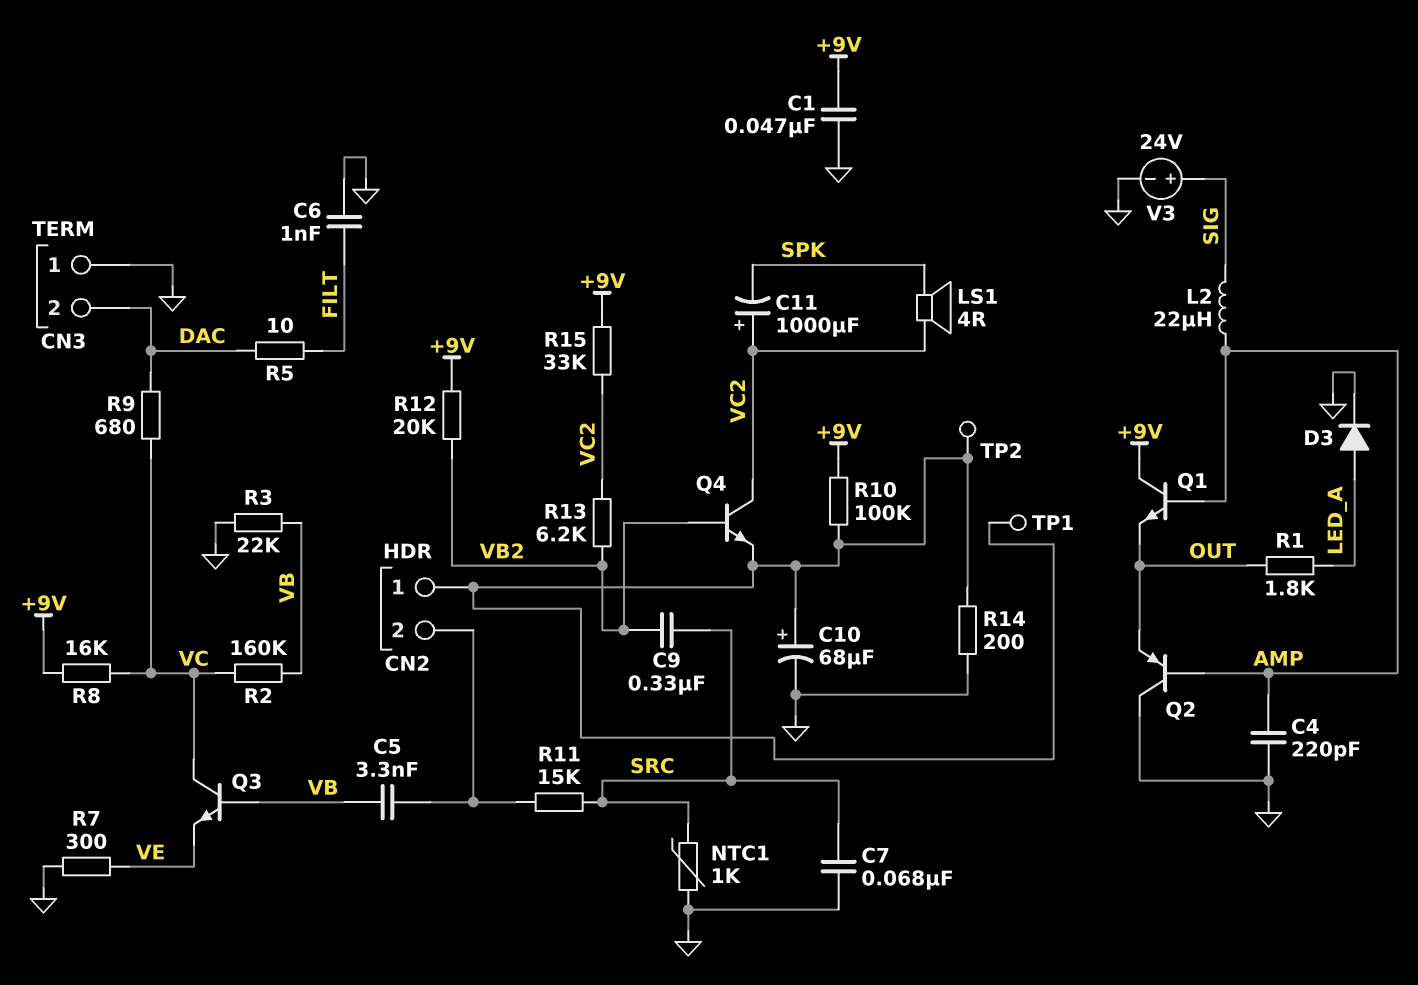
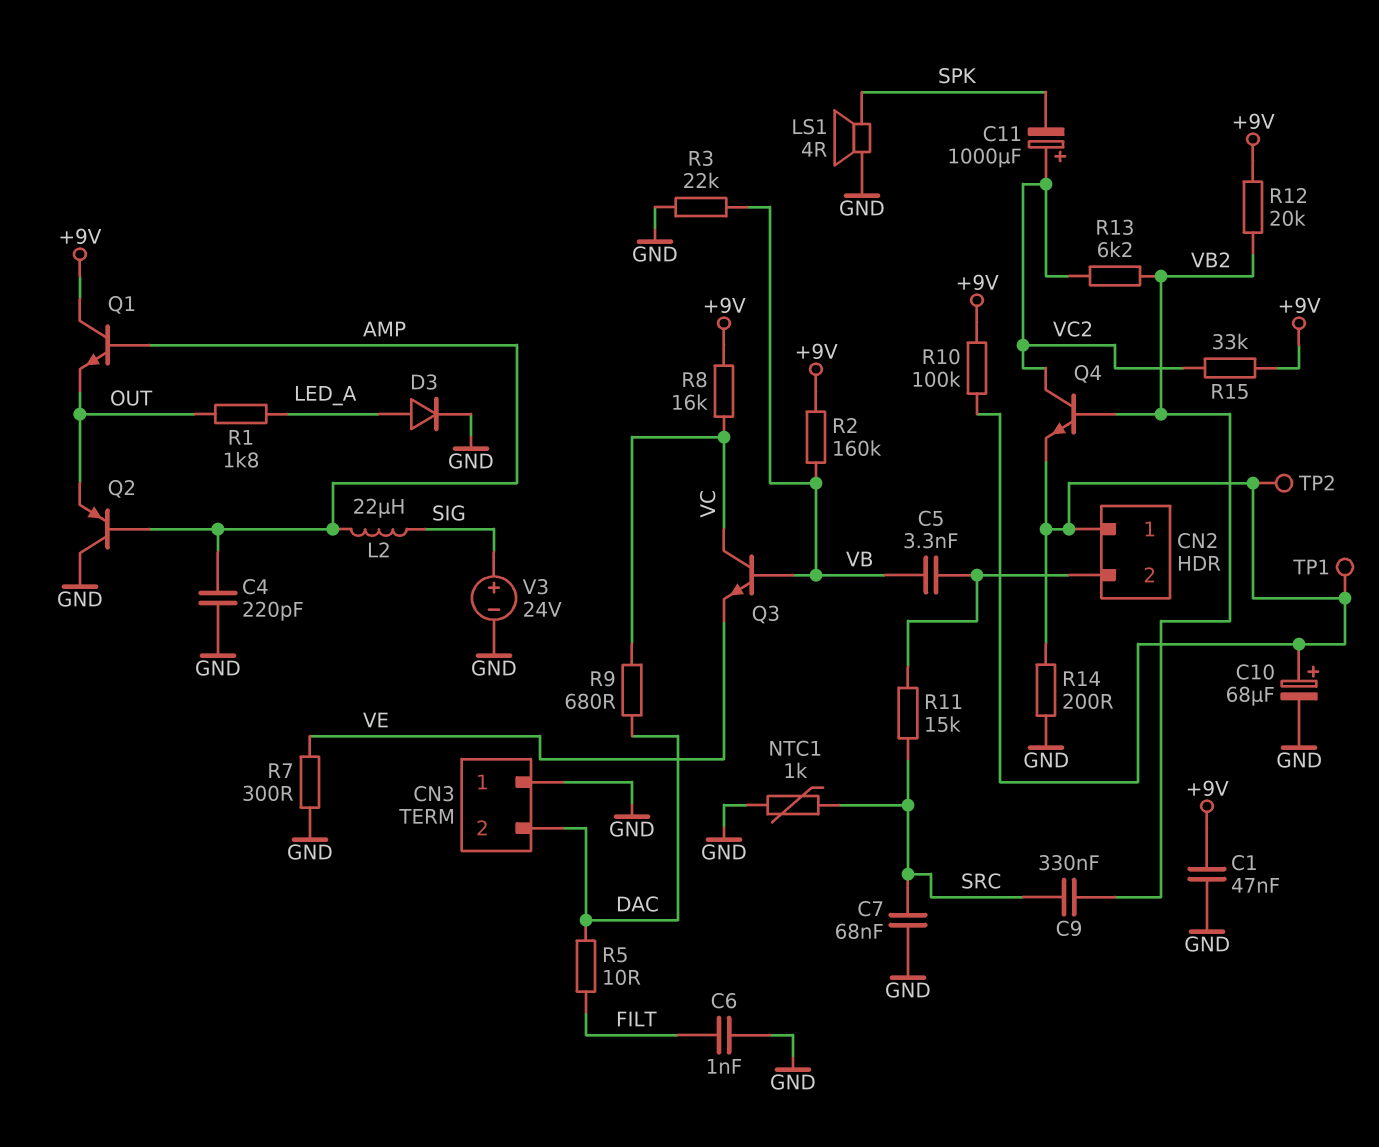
LS1: speaker 4R (SPK, VC2) -> speaker 4R (GND, SPK)
R2: 160k (VB, VC) -> 160k (+9V, VB)

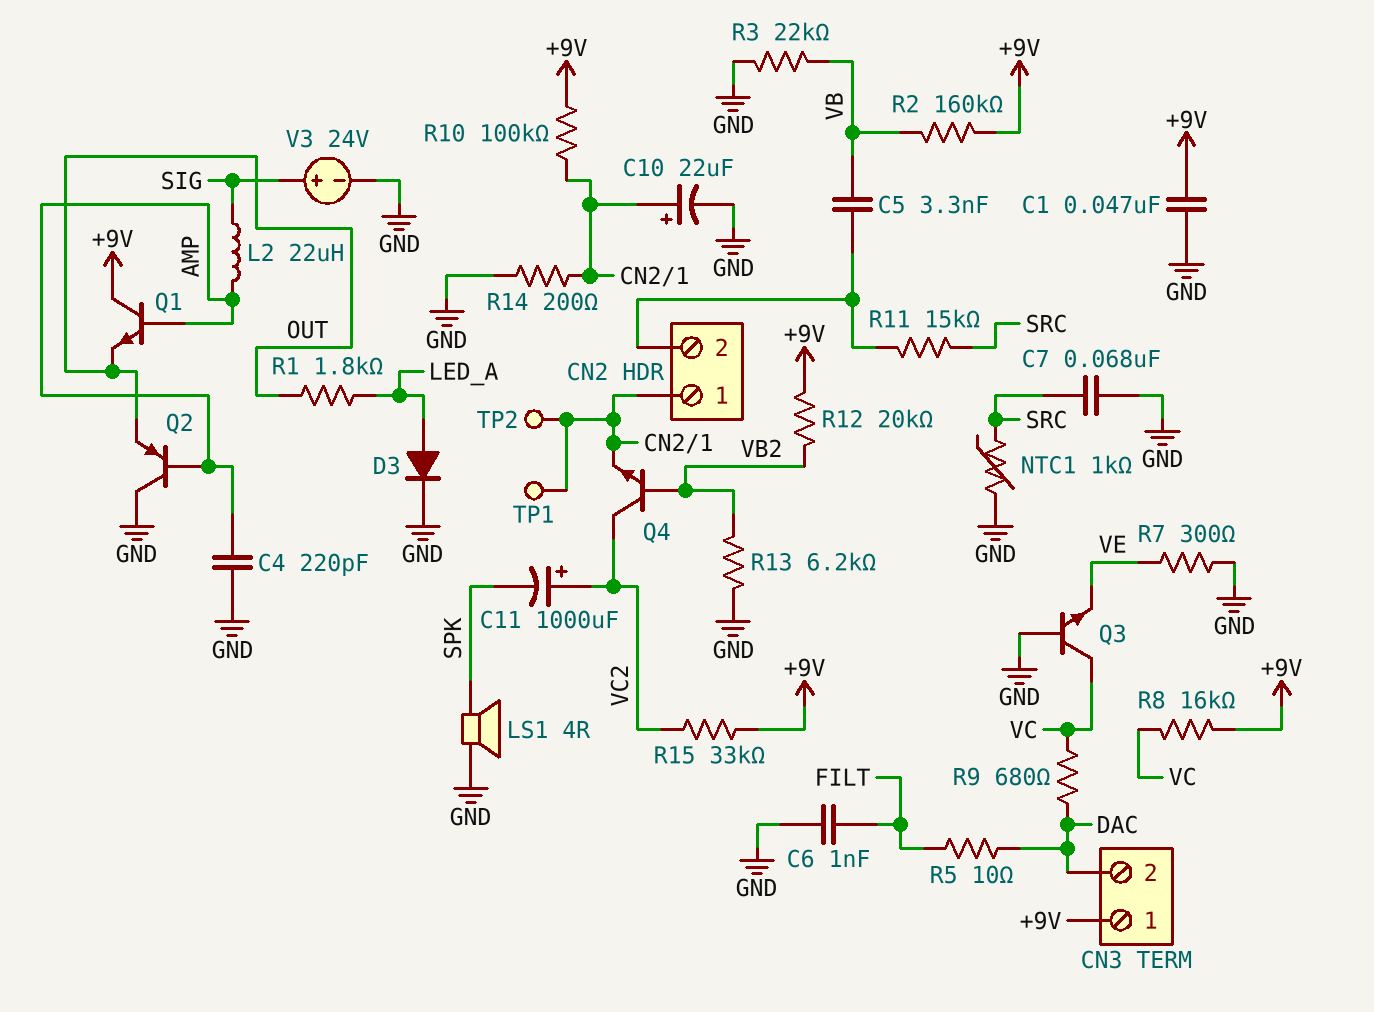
C9: 330nF (SRC, VB2) -> none
C10: 68uF (plus CN2/1, minus GND) -> 22uF (plus CN2/1, minus GND)
CN3 pin 1: GND -> +9V
Q3: NPN (B VB, C VC, E VE) -> NPN (B GND, C VC, E VE)
R13: 6.2k (VB2, VC2) -> 6.2k (GND, VB2)

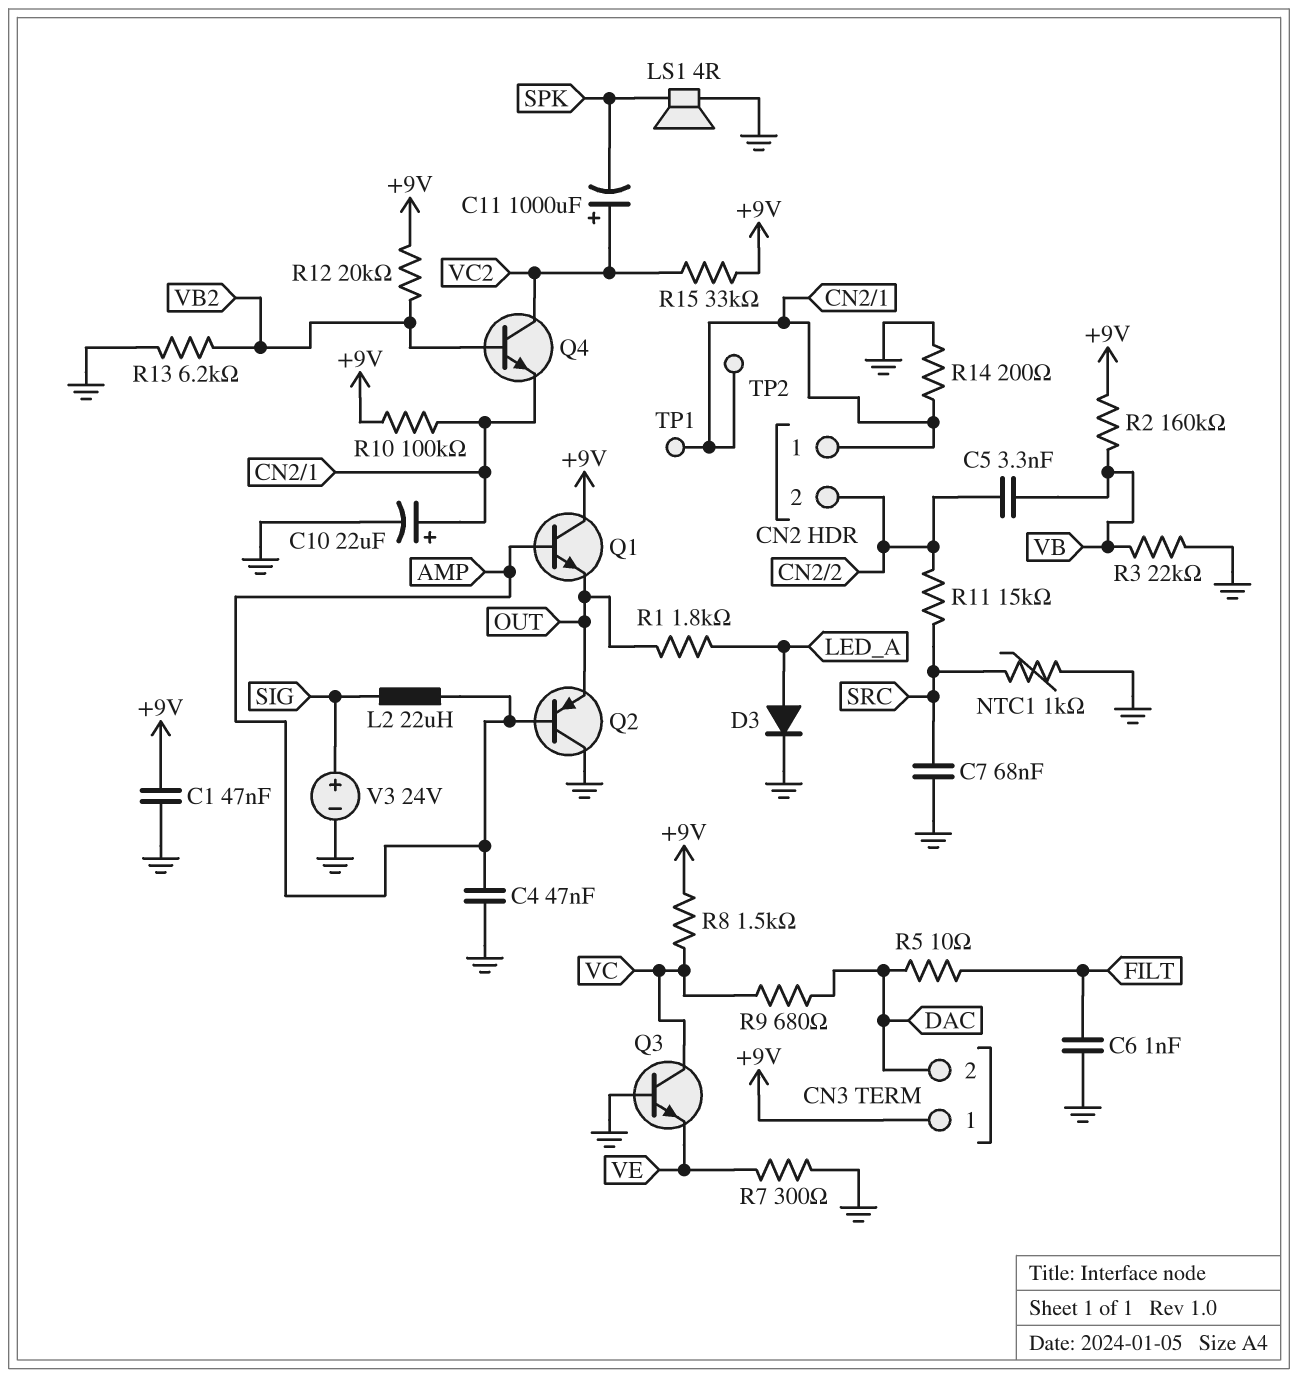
C4: 220pF (AMP, GND) -> 47nF (AMP, GND)
R8: 16k (+9V, VC) -> 1.5k (+9V, VC)

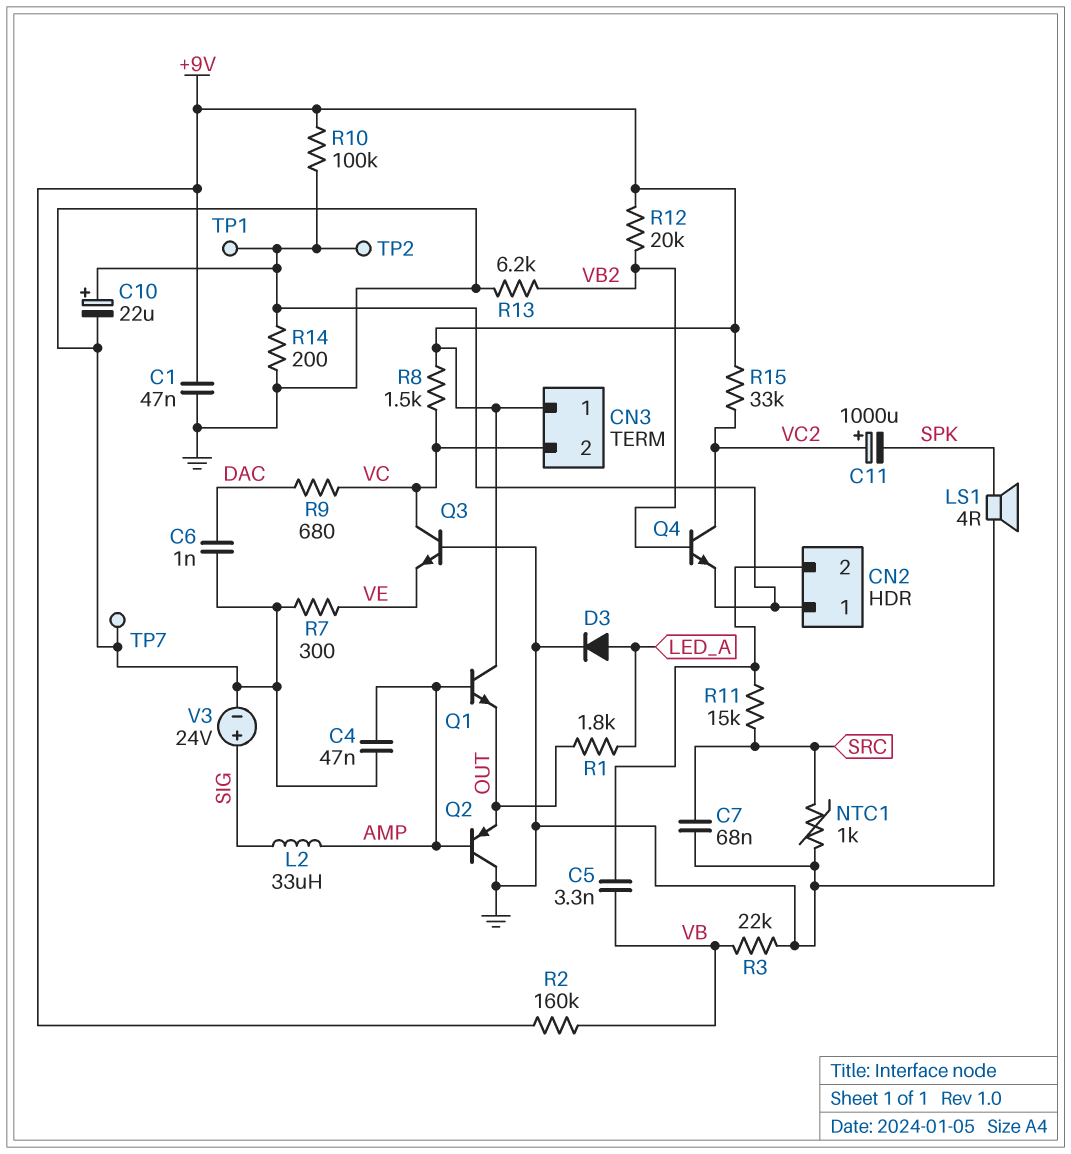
C6: 1nF (FILT, GND) -> 1nF (DAC, GND)
CN3 pin 2: DAC -> VC
L2: 22uH (AMP, SIG) -> 33uH (AMP, SIG)
R5: 10 (DAC, FILT) -> none
TP7: none -> test point (GND)

